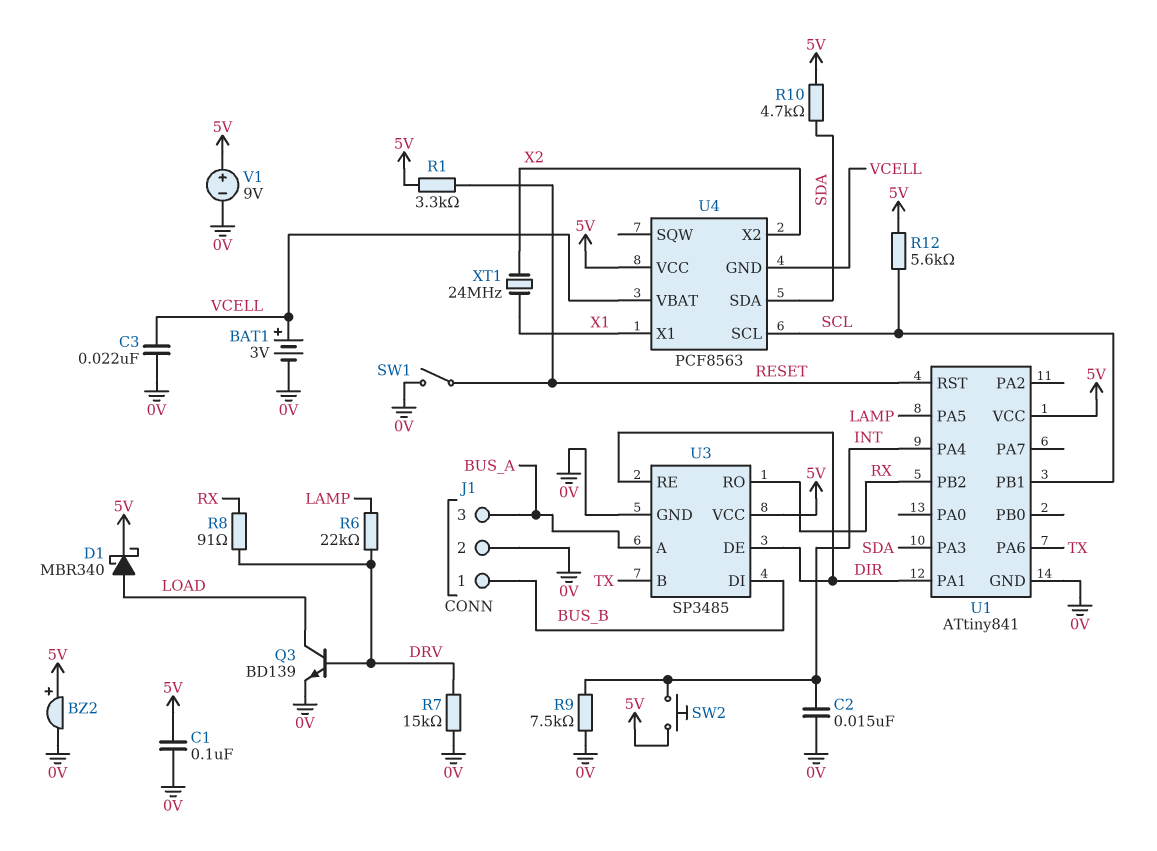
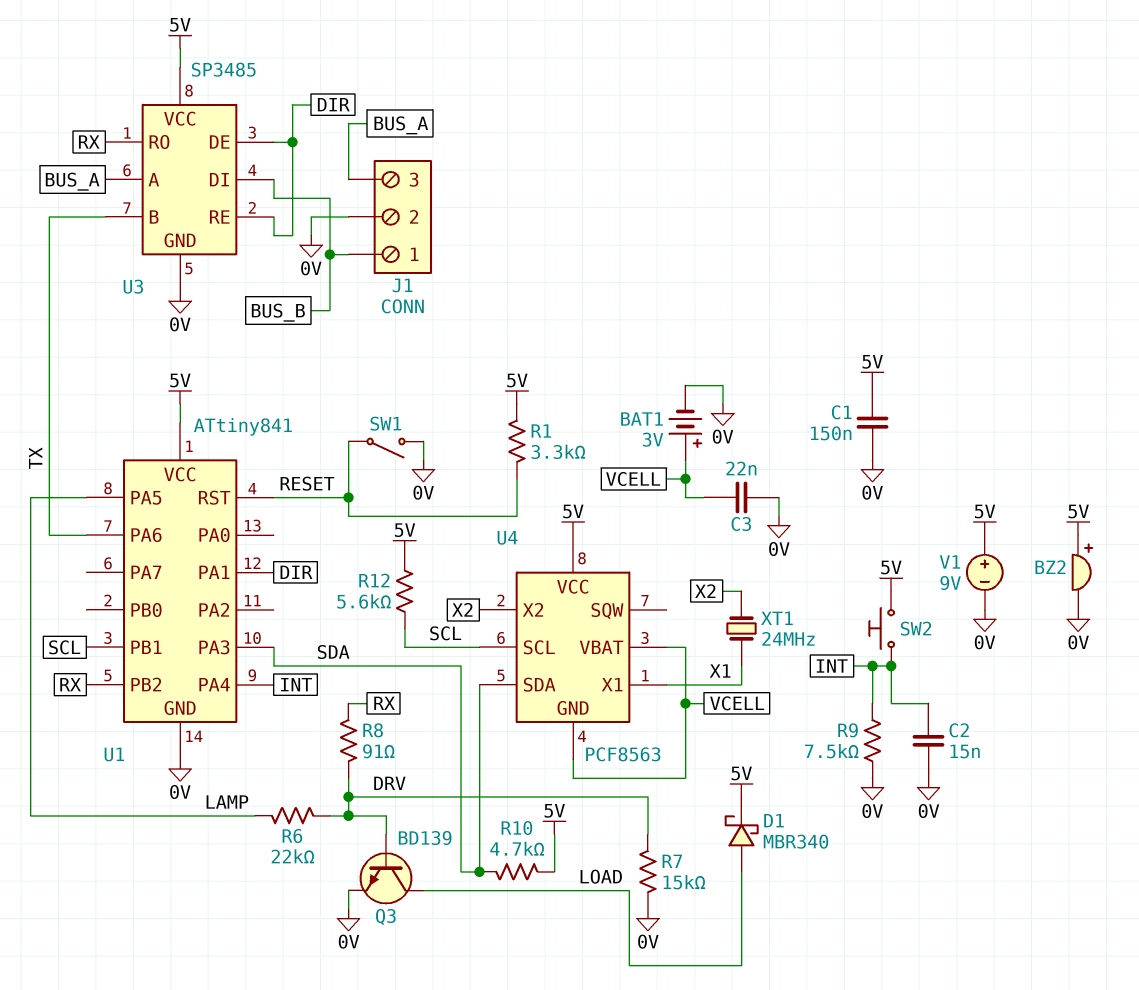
C1: 100nF (0V, 5V) -> 150nF (0V, 5V)

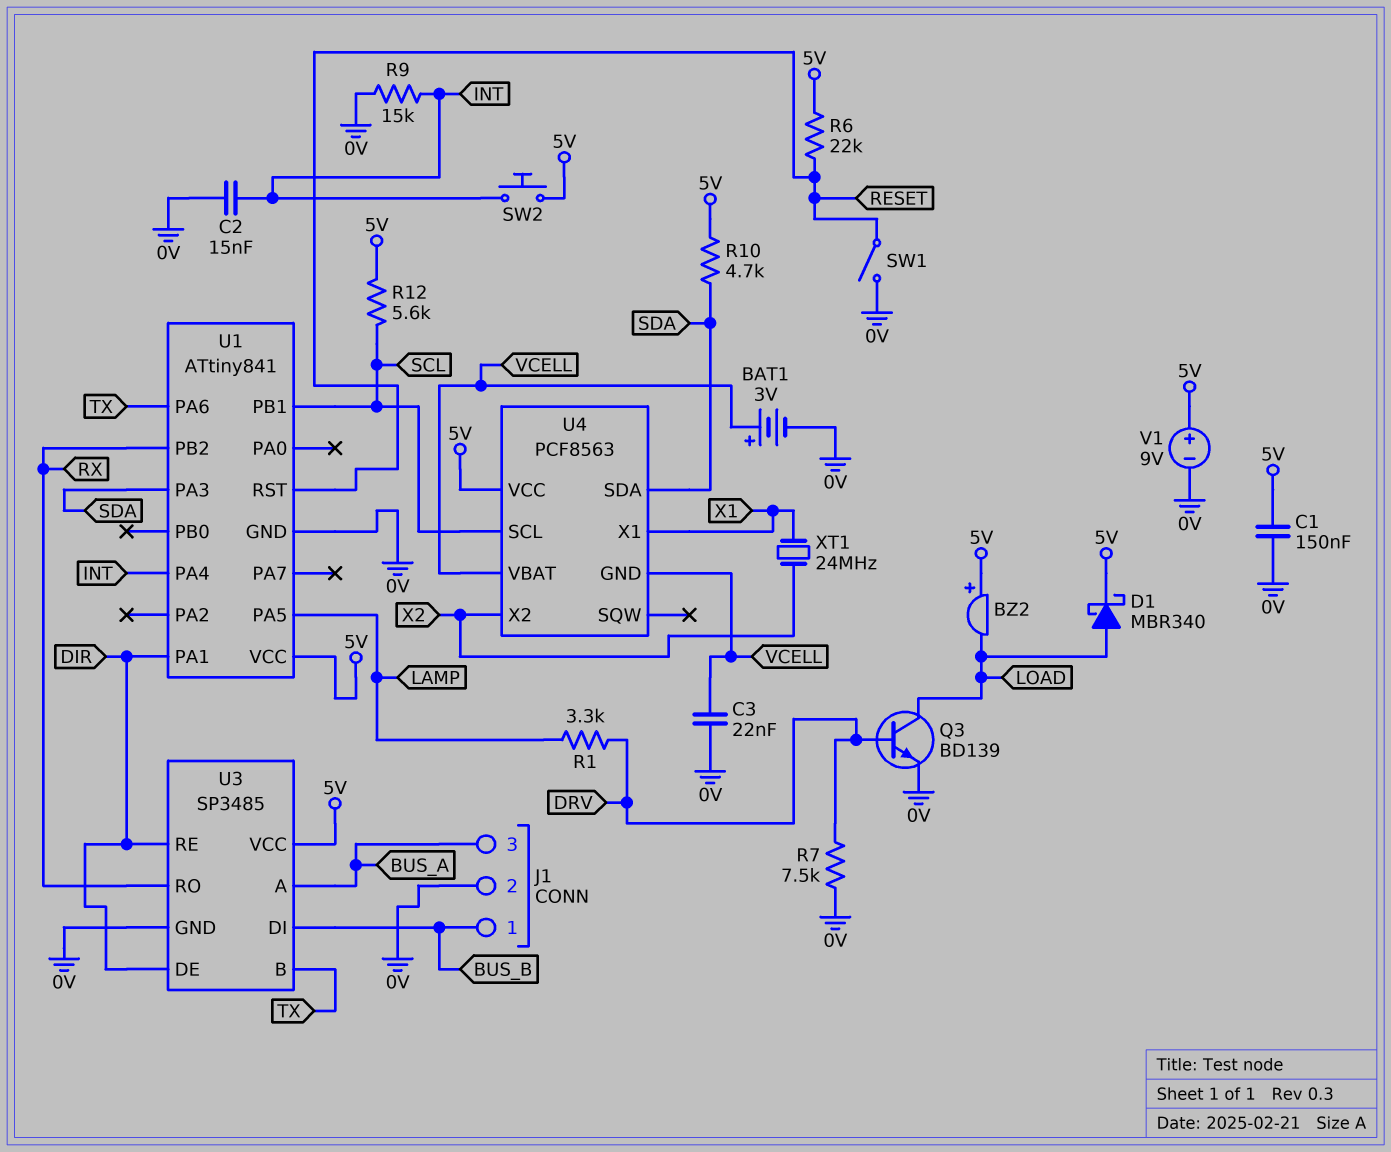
BZ2: buzzer (plus 5V, minus 0V) -> buzzer (plus 5V, minus LOAD)
R1: 3.3k (5V, RESET) -> 3.3k (DRV, LAMP)
R6: 22k (DRV, LAMP) -> 22k (5V, RESET)
R7: 15k (0V, DRV) -> 7.5k (0V, DRV)
R8: 91 (DRV, RX) -> none
R9: 7.5k (0V, INT) -> 15k (0V, INT)

